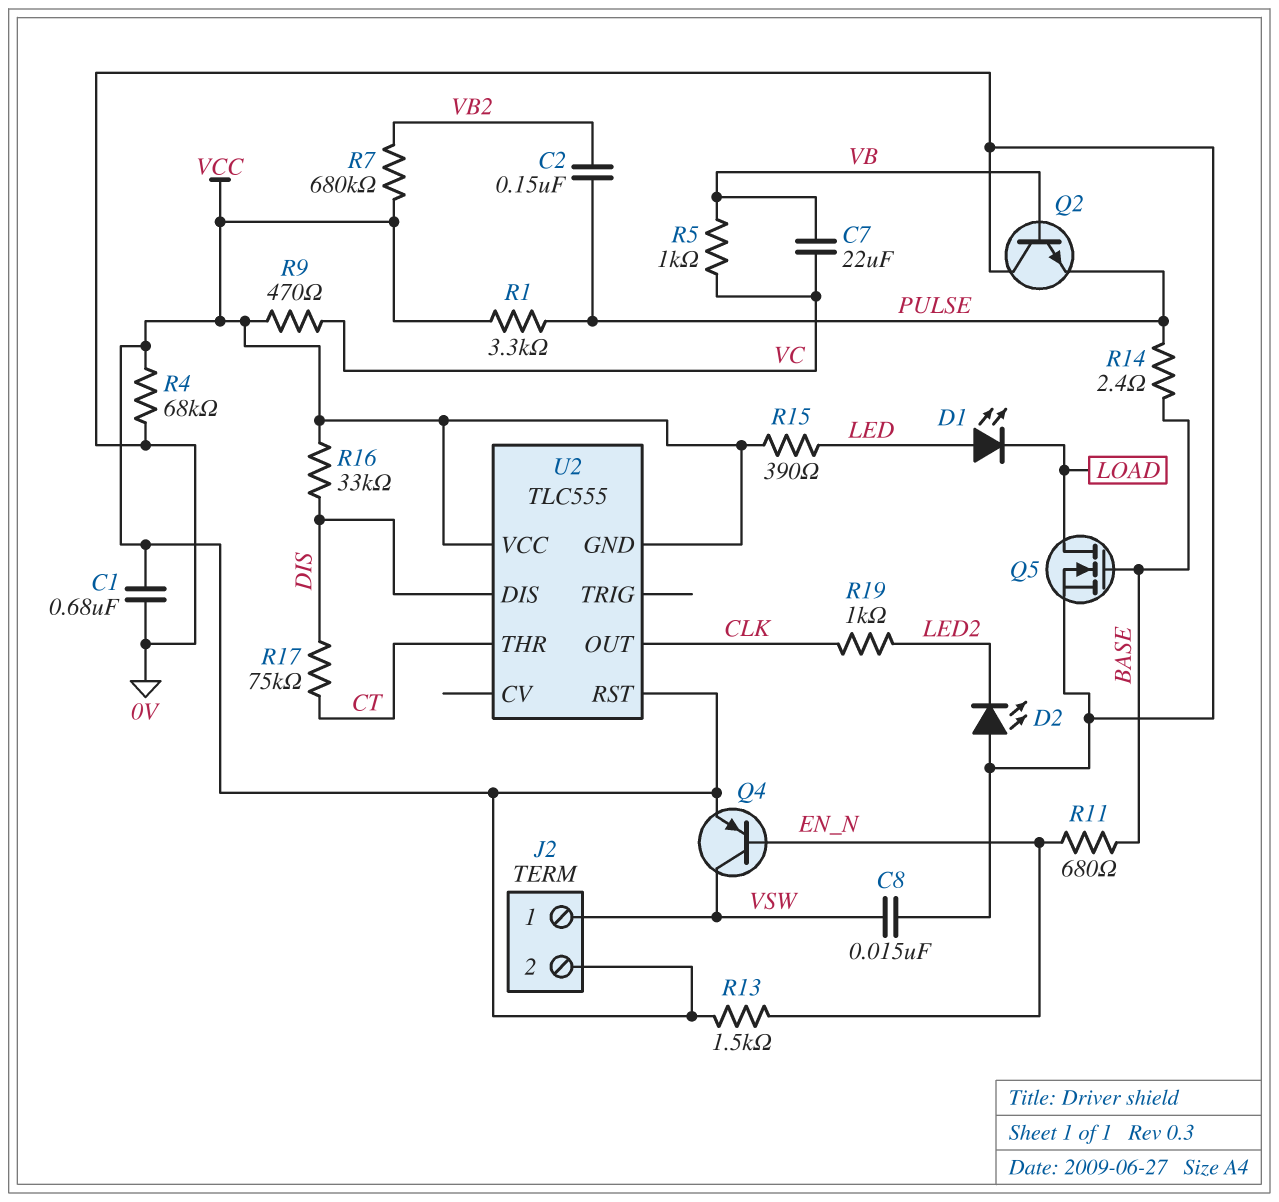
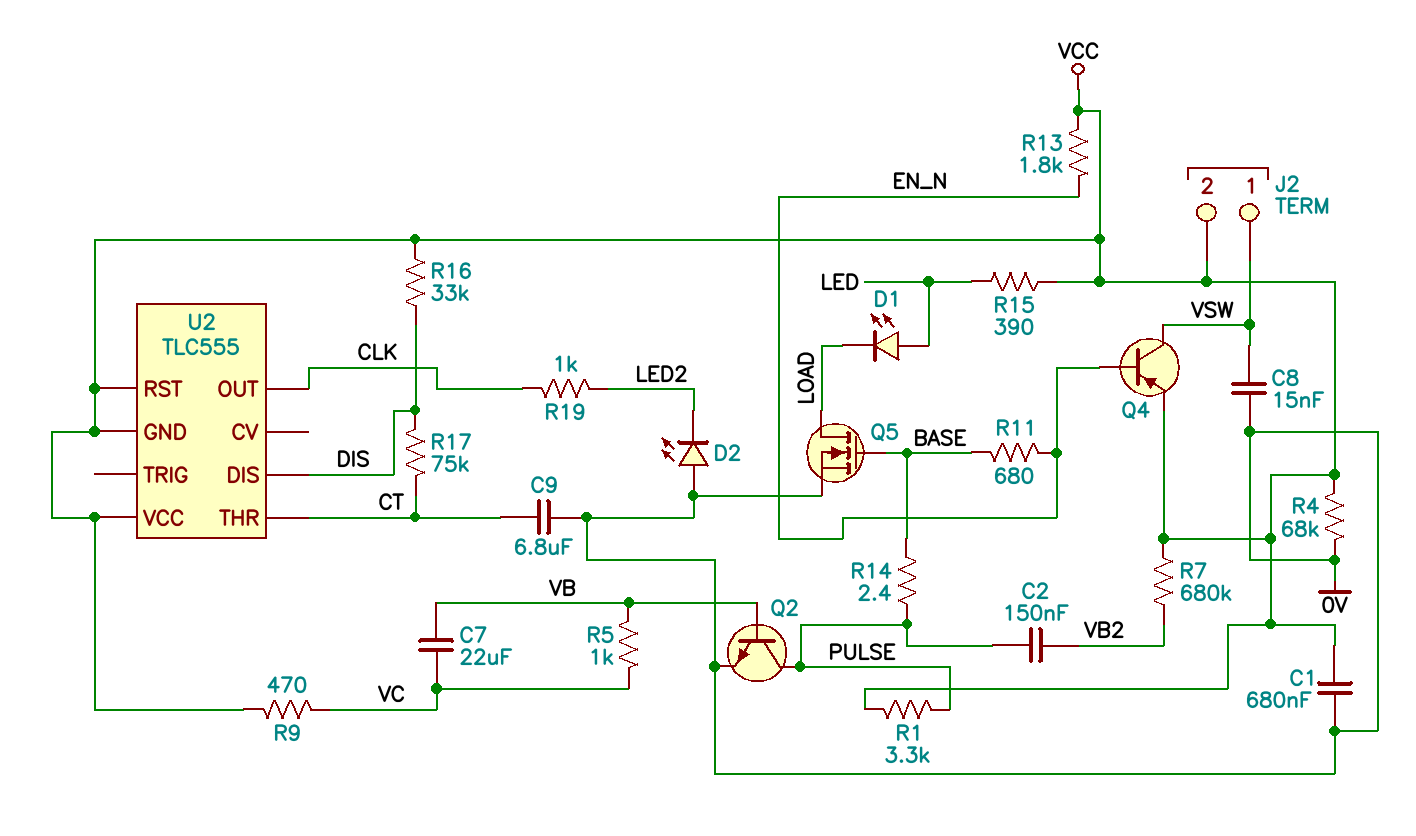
C9: none -> 6.8uF (0V, CT)
Q2: NPN (B VB, C 0V, E PULSE) -> NPN (B VB, C PULSE, E 0V)
R13: 1.5k (EN_N, VCC) -> 1.8k (EN_N, VCC)

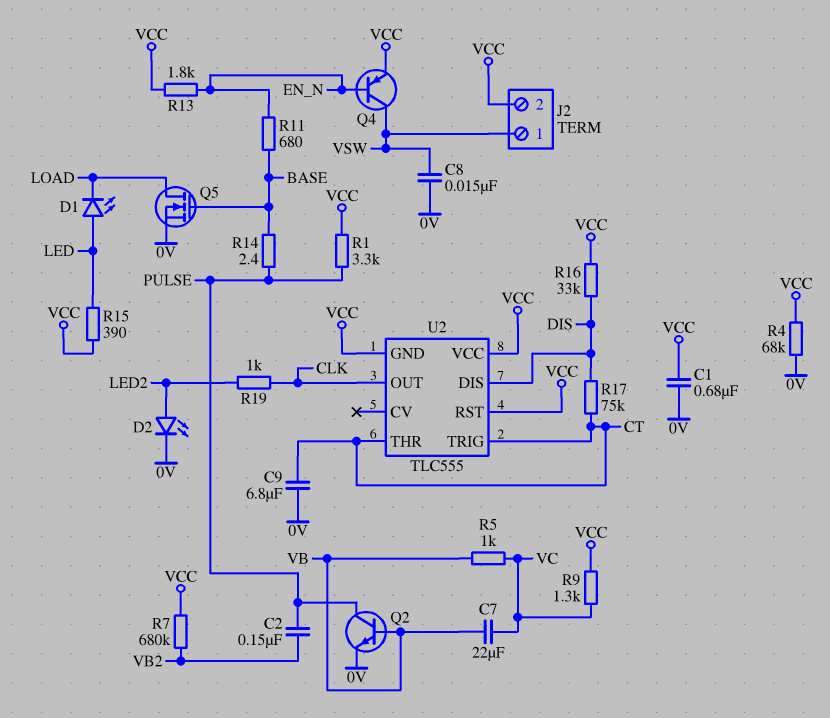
D2: LED (A 0V, K LED2) -> LED (A LED2, K 0V)
R9: 470 (VC, VCC) -> 1.3k (VC, VCC)
U2 pin TRIG: none -> CT

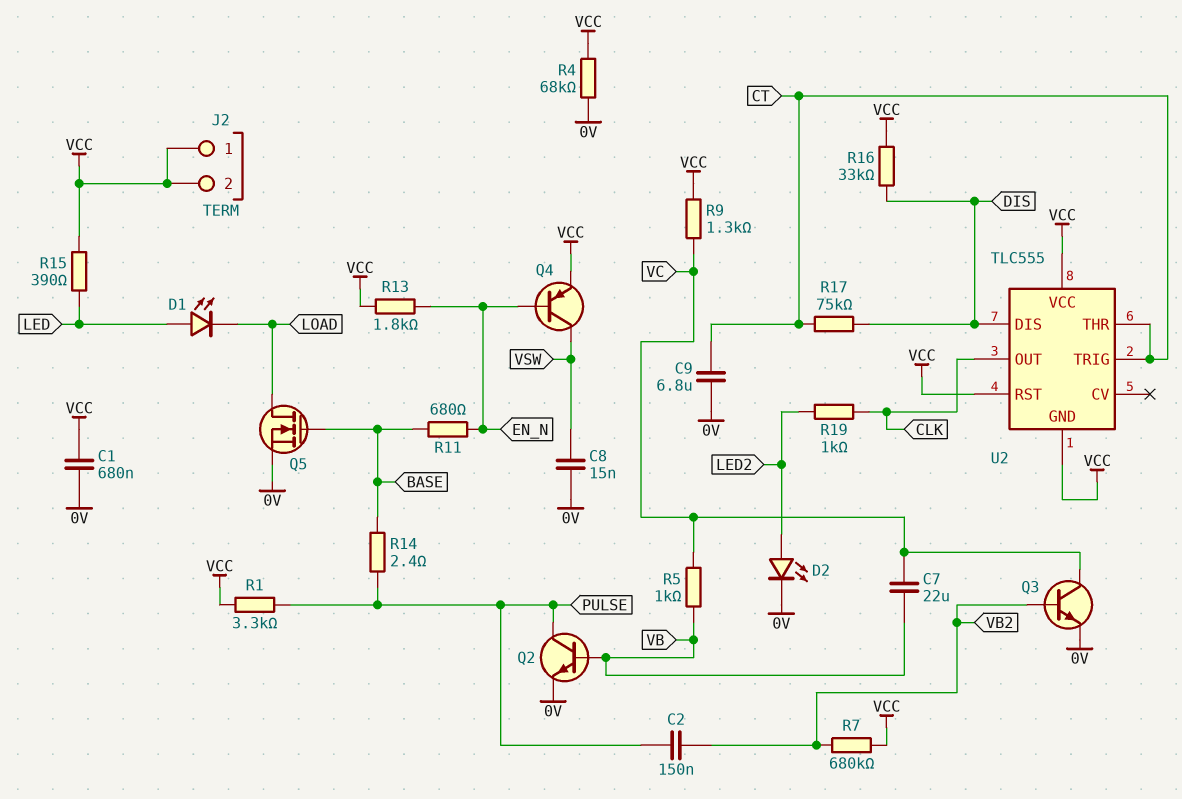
J2 pin 1: VSW -> VCC
Q3: none -> NPN (B VB2, C VC, E 0V)

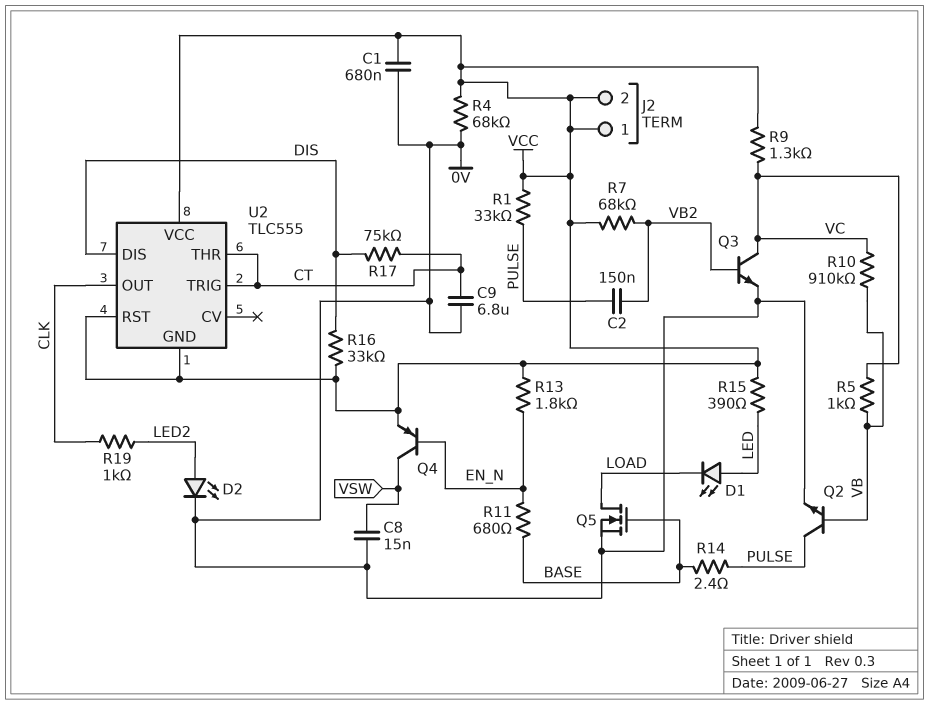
C7: 22uF (VB, VC) -> none
R1: 3.3k (PULSE, VCC) -> 33k (PULSE, VCC)
R7: 680k (VB2, VCC) -> 68k (VB2, VCC)
R10: none -> 910k (VB, VC)

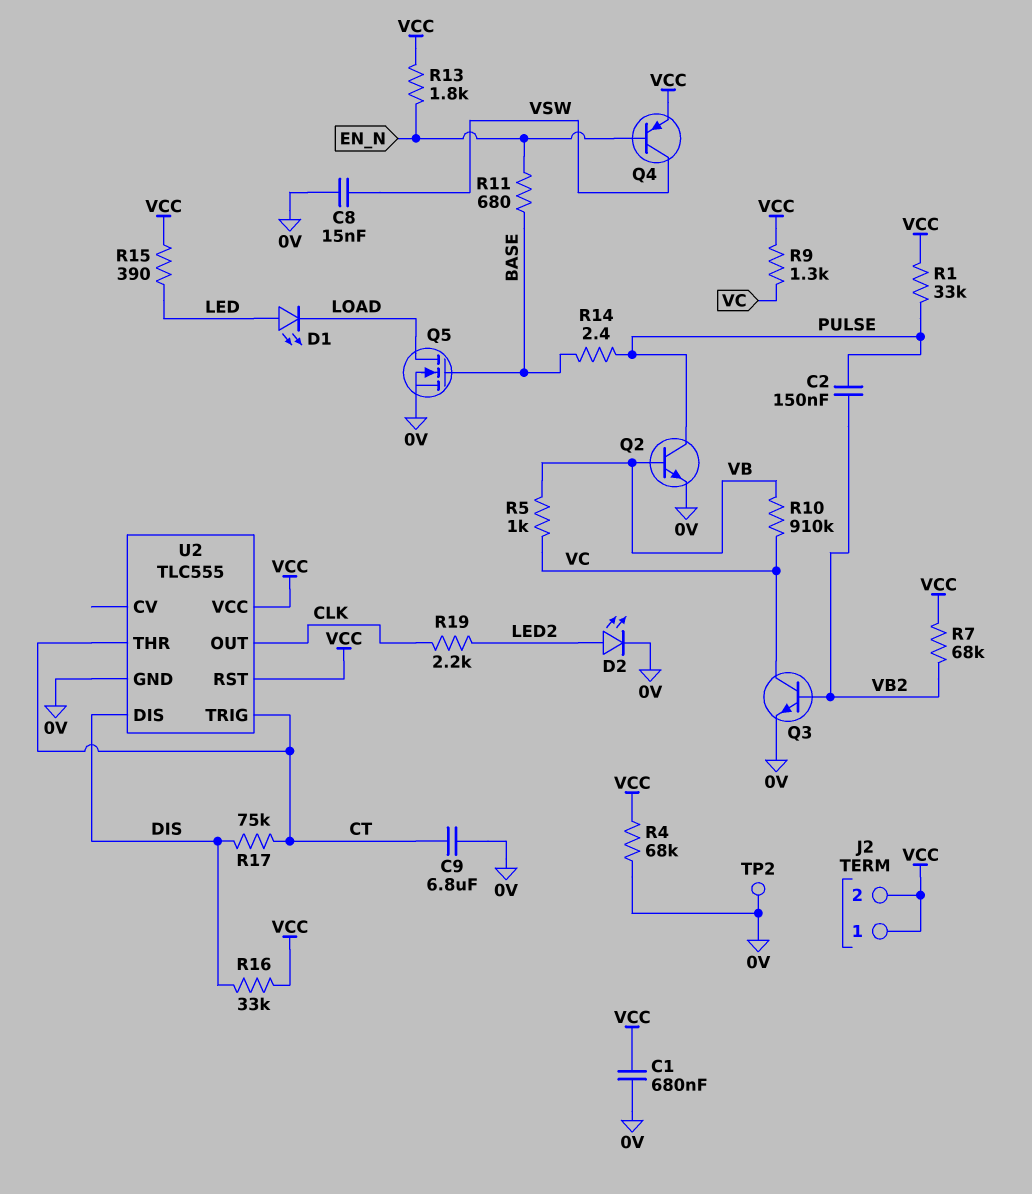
R19: 1k (CLK, LED2) -> 2.2k (CLK, LED2)
TP2: none -> test point (0V)
U2 pin GND: VCC -> 0V

